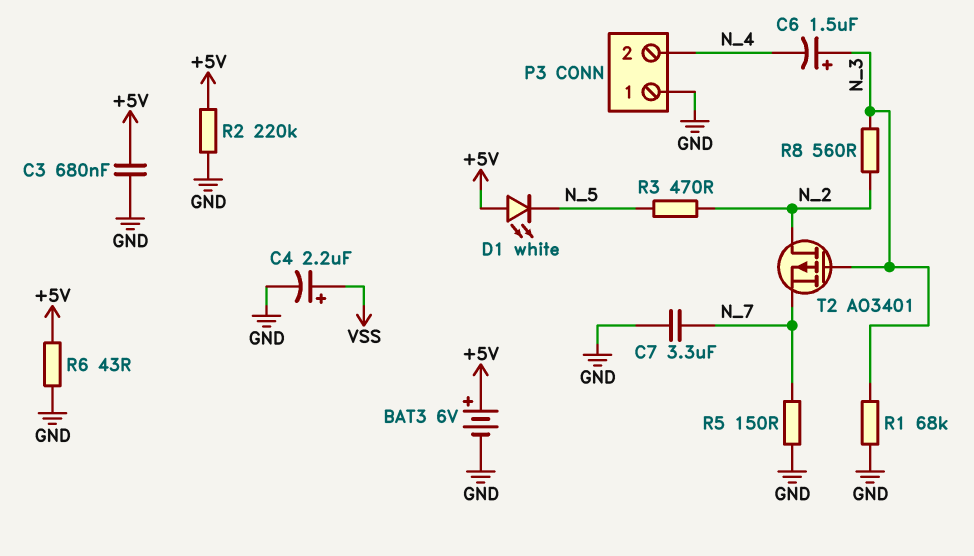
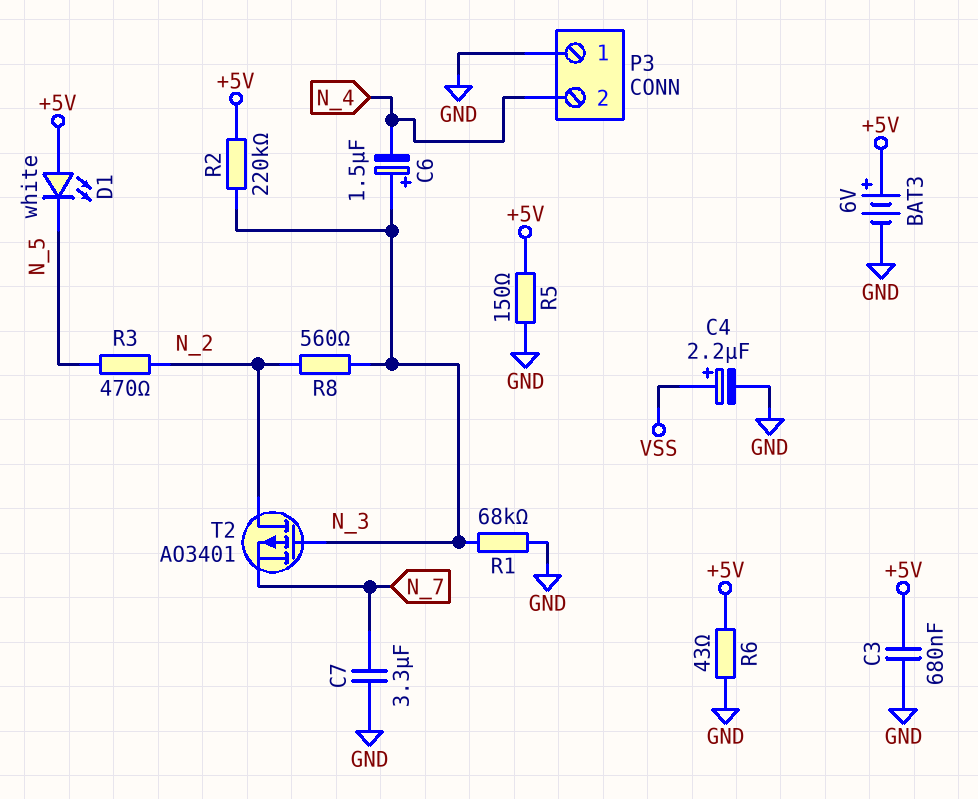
R2: 220k (+5V, GND) -> 220k (+5V, N_3)
R5: 150 (GND, N_7) -> 150 (+5V, GND)

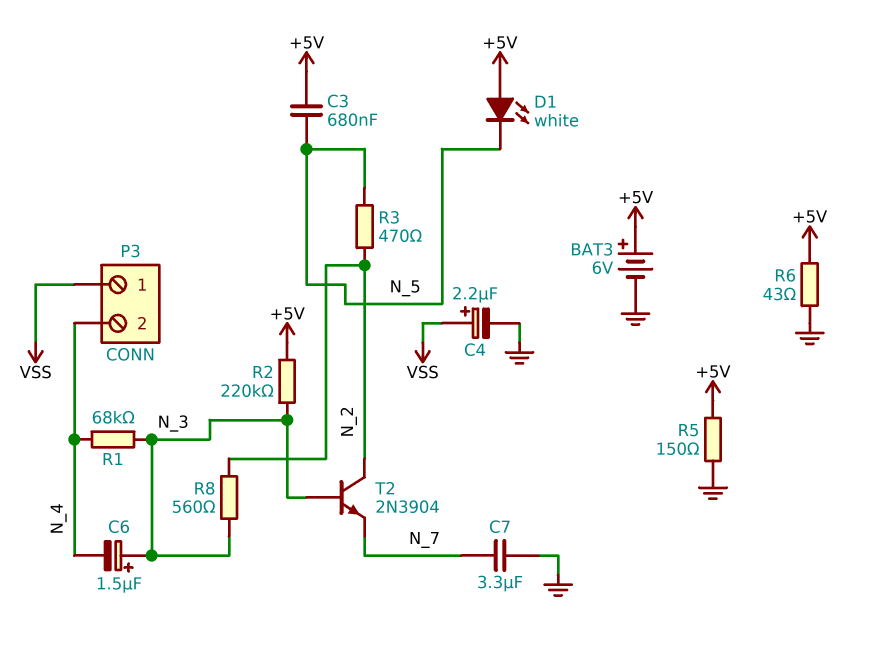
C3: 680nF (+5V, GND) -> 680nF (+5V, N_5)
P3 pin 1: GND -> VSS
R1: 68k (GND, N_3) -> 68k (N_3, N_4)
T2: PMOS AO3401 (G N_3, D N_2, S N_7) -> NPN 2N3904 (B N_3, C N_2, E N_7)

